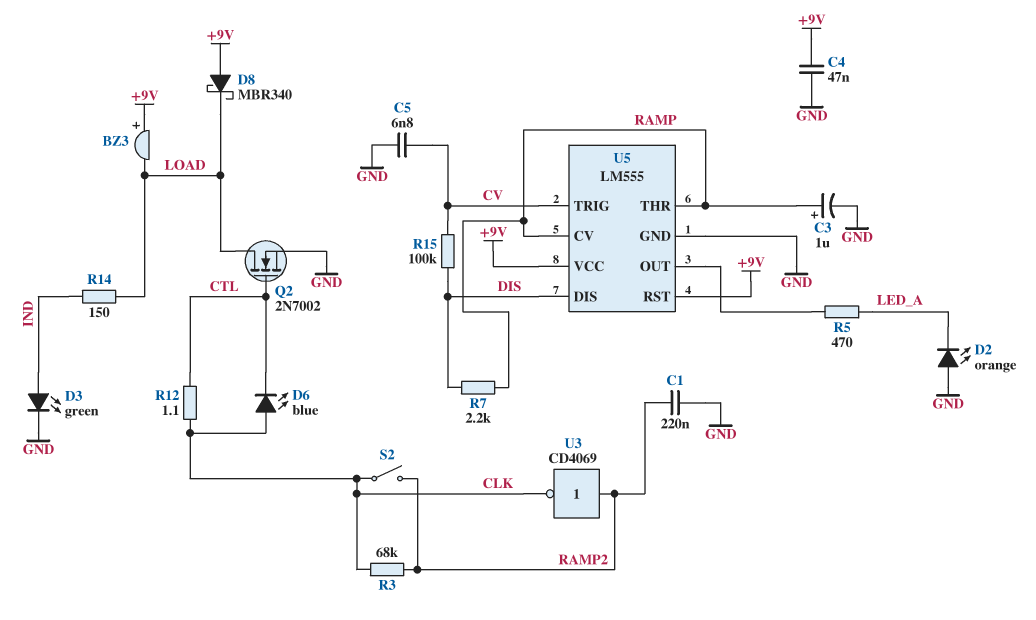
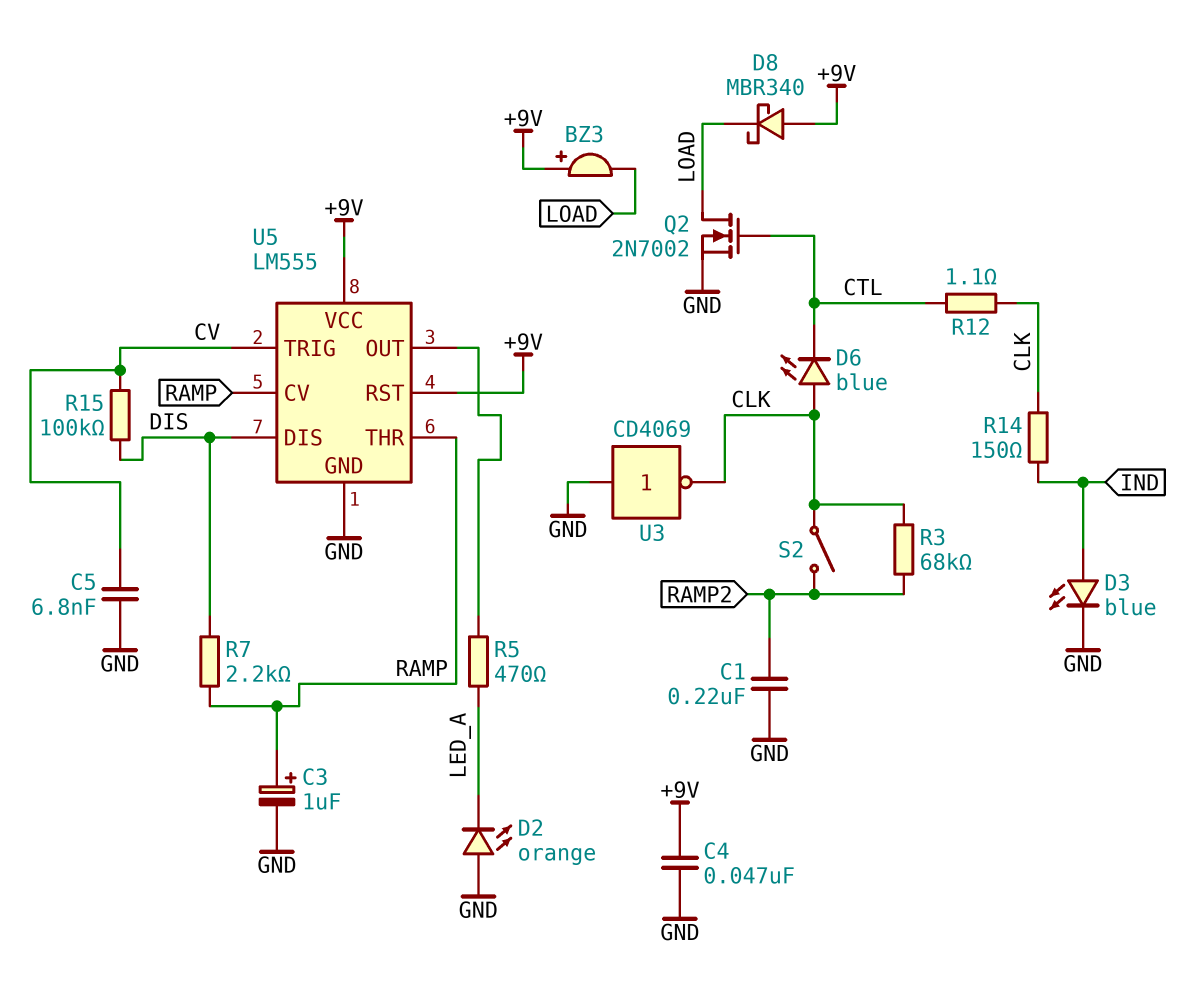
D3: LED green (A IND, K GND) -> LED blue (A IND, K GND)
R14: 150 (IND, LOAD) -> 150 (CLK, IND)
U3: NOT CD4069 (in RAMP2, out CLK) -> NOT CD4069 (in GND, out CLK)

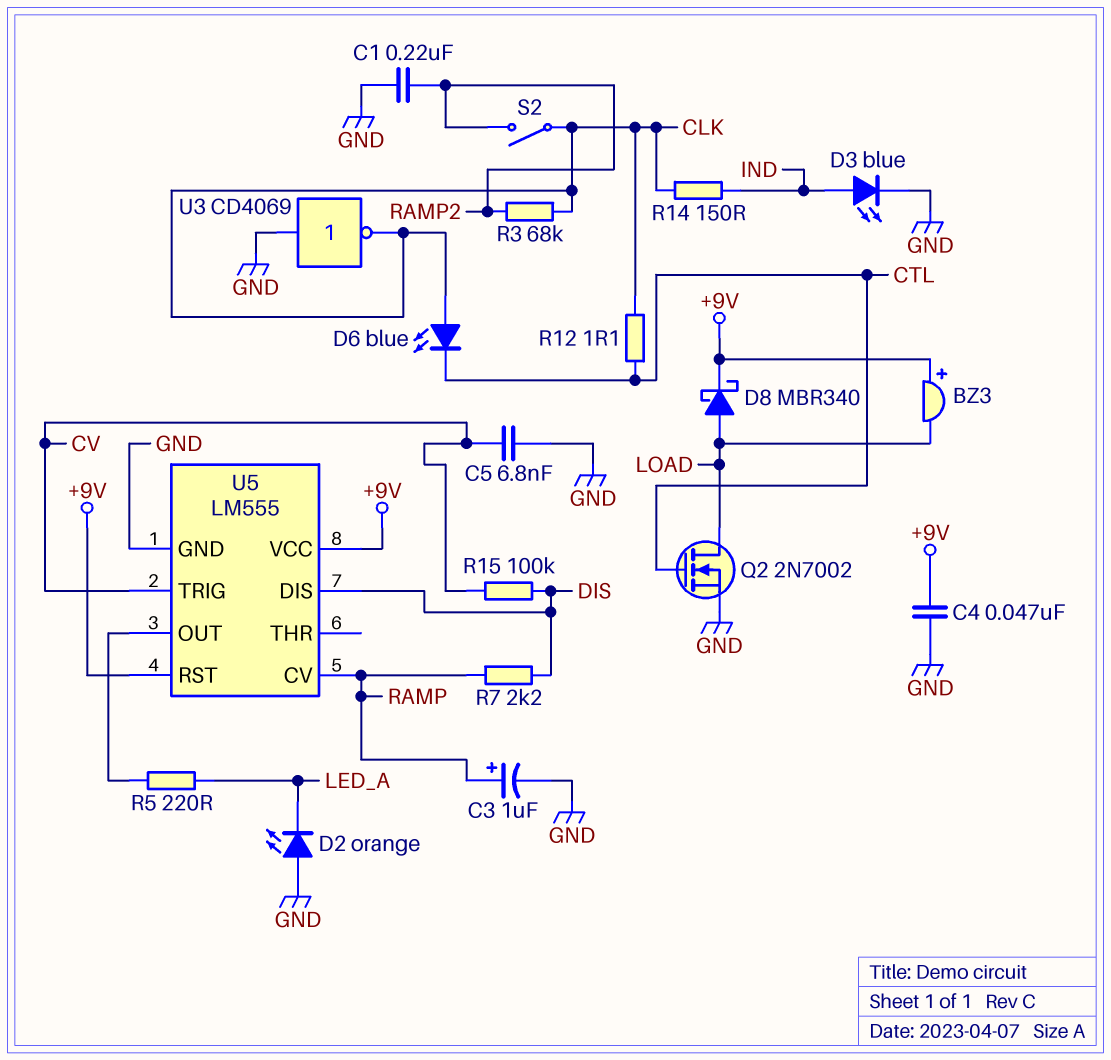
D8: schottky MBR340 (A +9V, K LOAD) -> schottky MBR340 (A LOAD, K +9V)
R5: 470 (LED_A, U5/OUT) -> 220 (LED_A, U5/OUT)
U5 pin THR: RAMP -> none

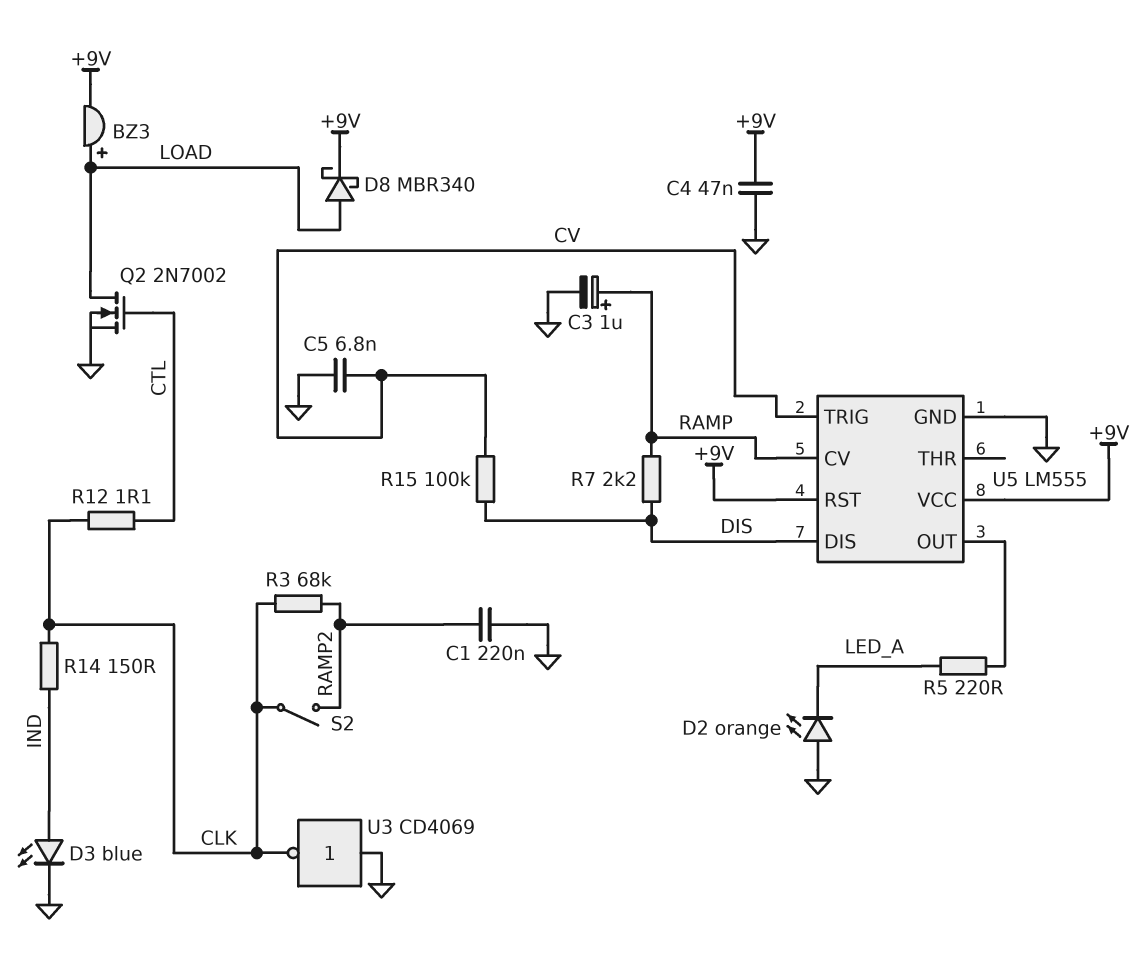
BZ3: buzzer (plus +9V, minus LOAD) -> buzzer (plus LOAD, minus +9V)
D6: LED blue (A CLK, K CTL) -> none

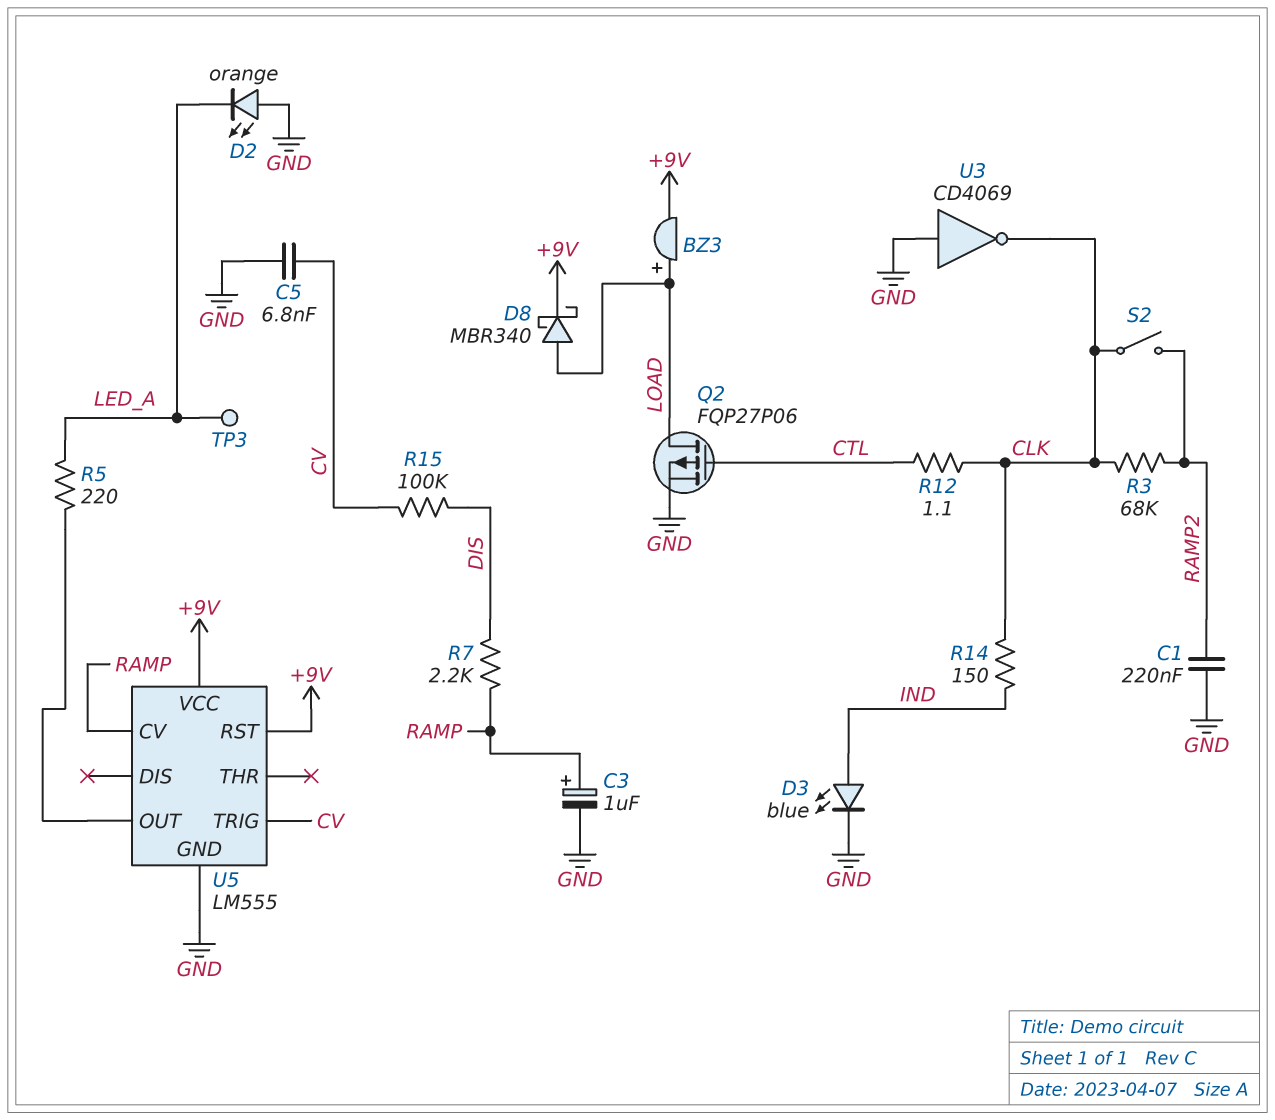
C4: 47nF (+9V, GND) -> none
Q2: NMOS 2N7002 (G CTL, D LOAD, S GND) -> PMOS FQP27P06 (G CTL, D LOAD, S GND)
TP3: none -> test point (LED_A)
U5 pin DIS: DIS -> none

